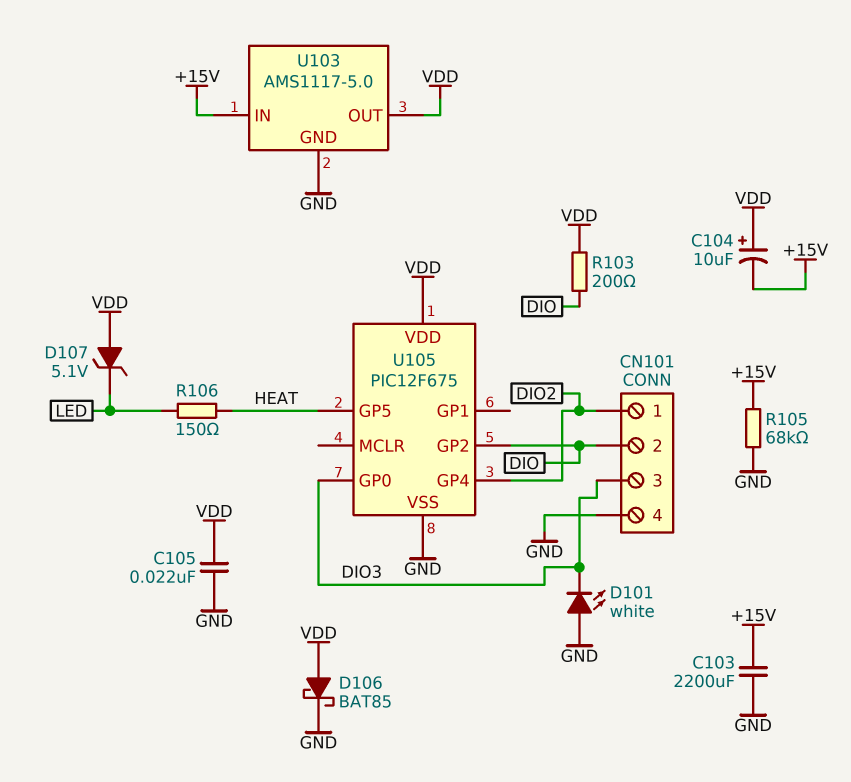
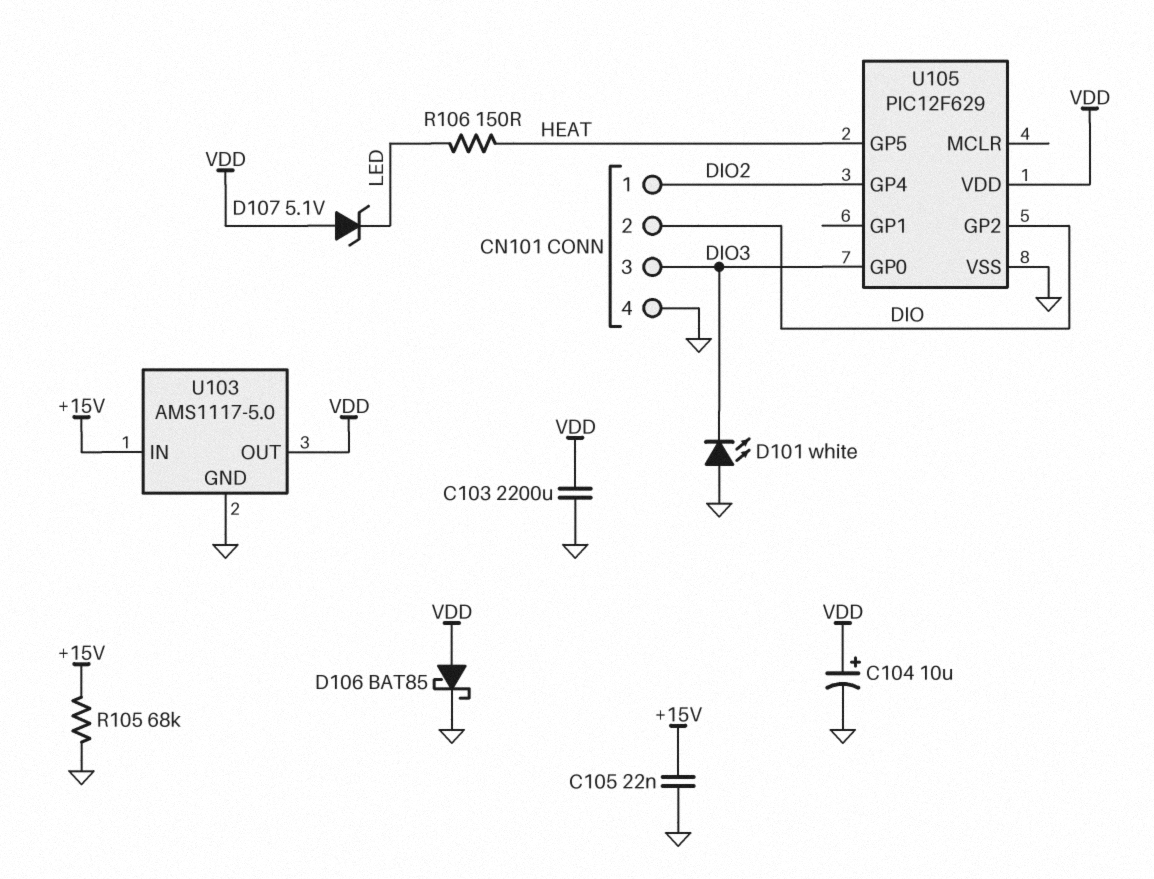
C103: 2200uF (+15V, GND) -> 2200uF (GND, VDD)
C104: 10uF (plus VDD, minus +15V) -> 10uF (plus VDD, minus GND)
C105: 22nF (GND, VDD) -> 22nF (+15V, GND)
R103: 200 (DIO, VDD) -> none
U105: PIC12F675 -> PIC12F629

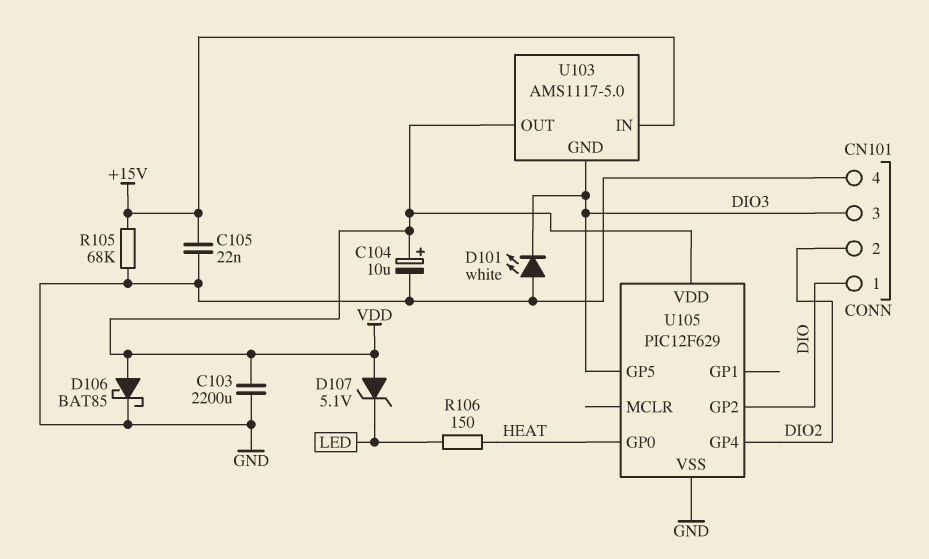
CN101 pin 1: DIO2 -> DIO
CN101 pin 2: DIO -> DIO2
U103 pin GND: GND -> DIO3
U105 pin GP0: DIO3 -> HEAT
U105 pin GP5: HEAT -> DIO3

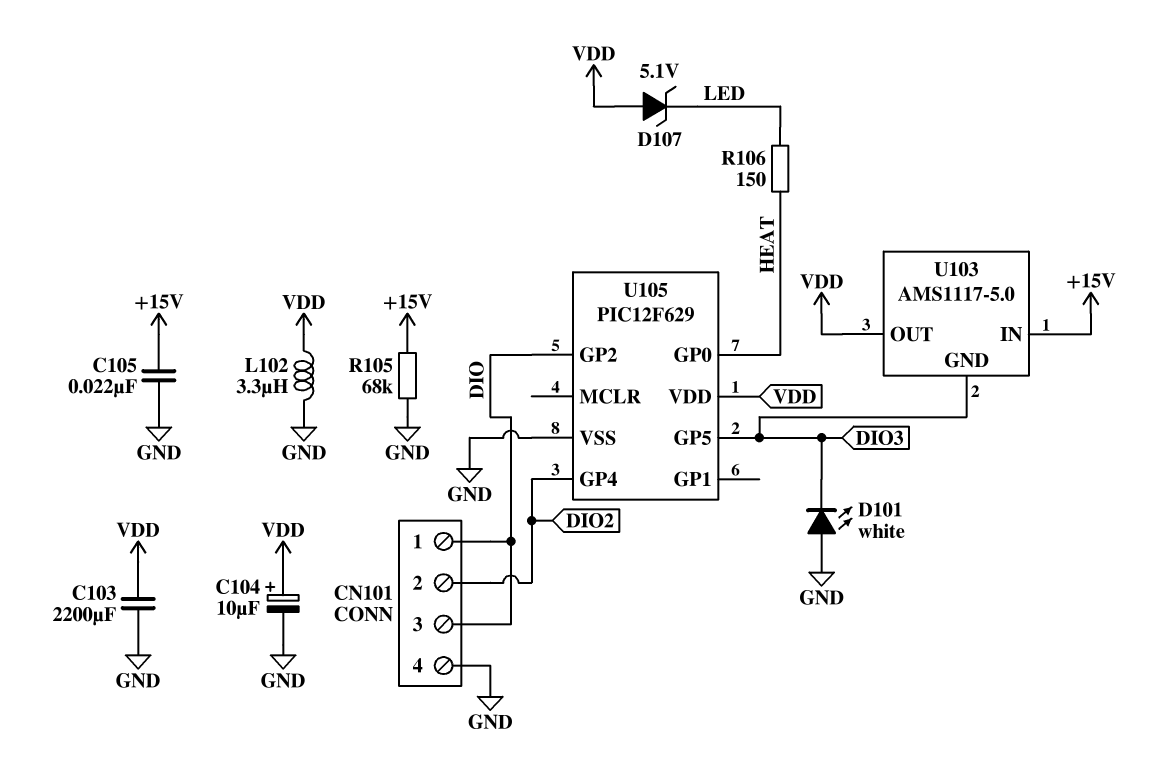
CN101 pin 3: DIO3 -> DIO
D106: schottky BAT85 (A VDD, K GND) -> none
L102: none -> 3.3uH (GND, VDD)

